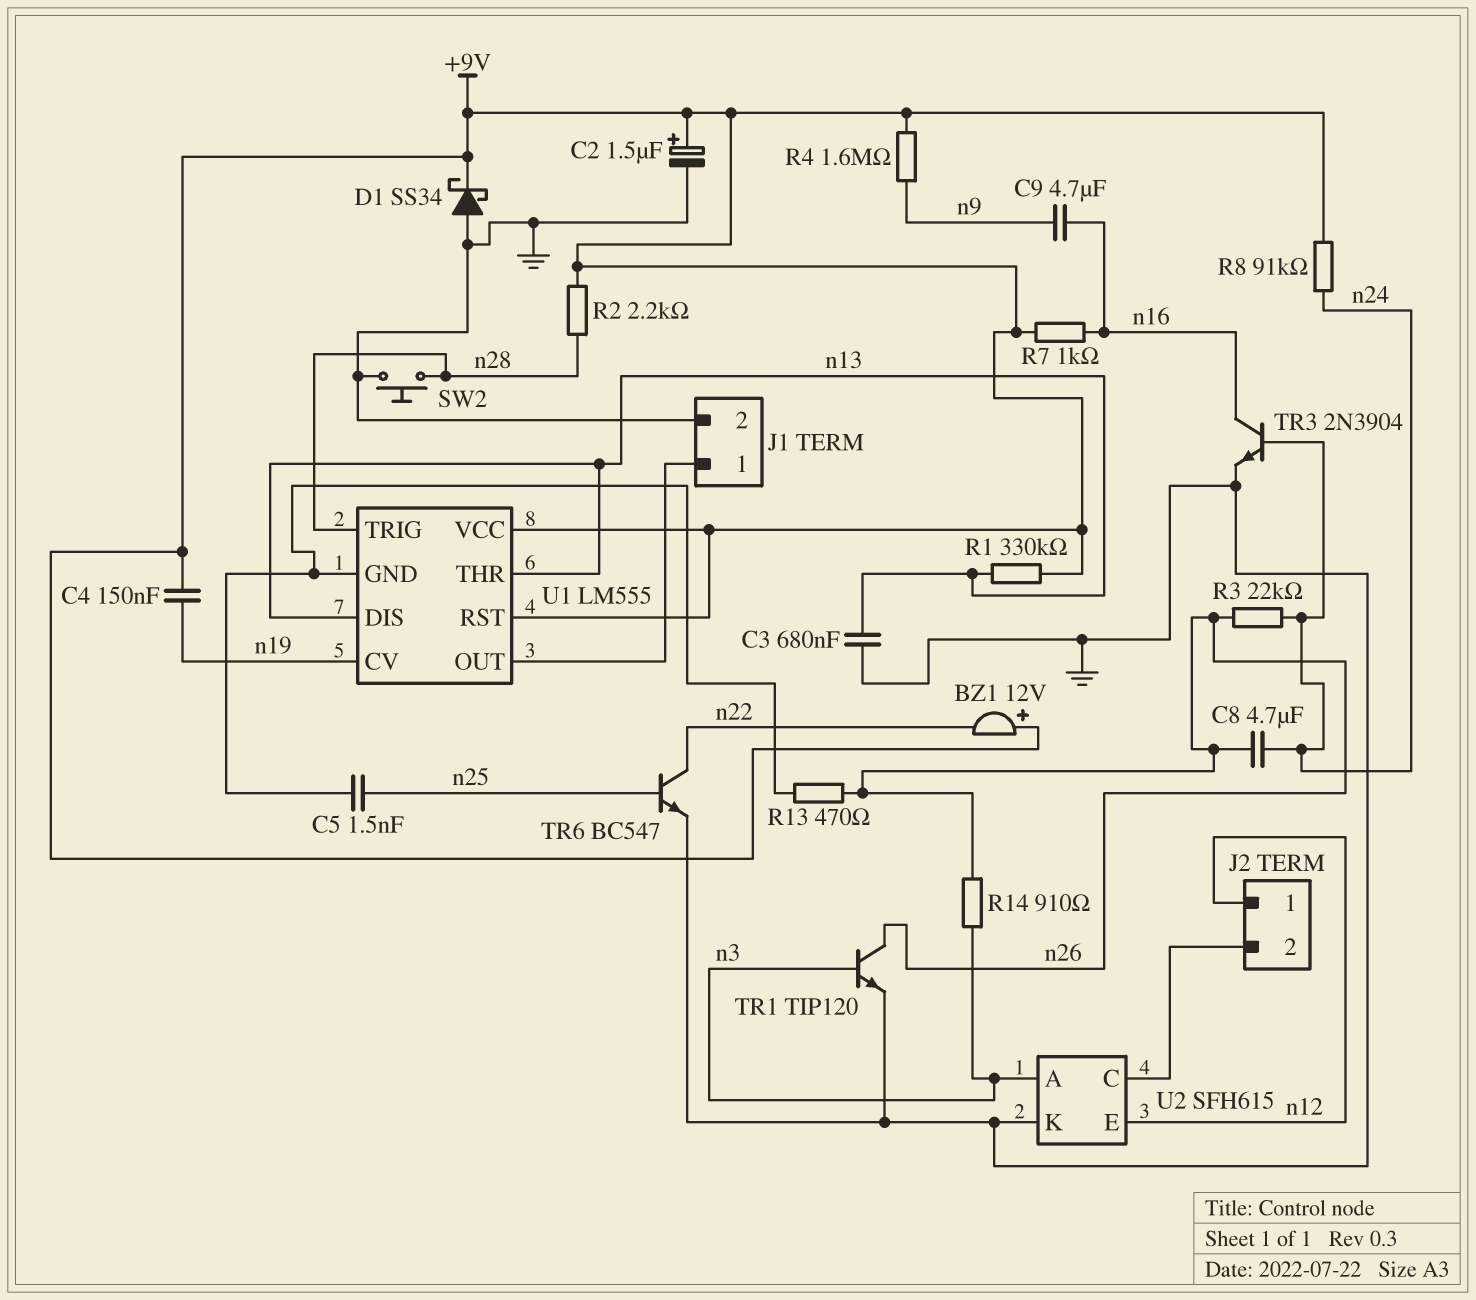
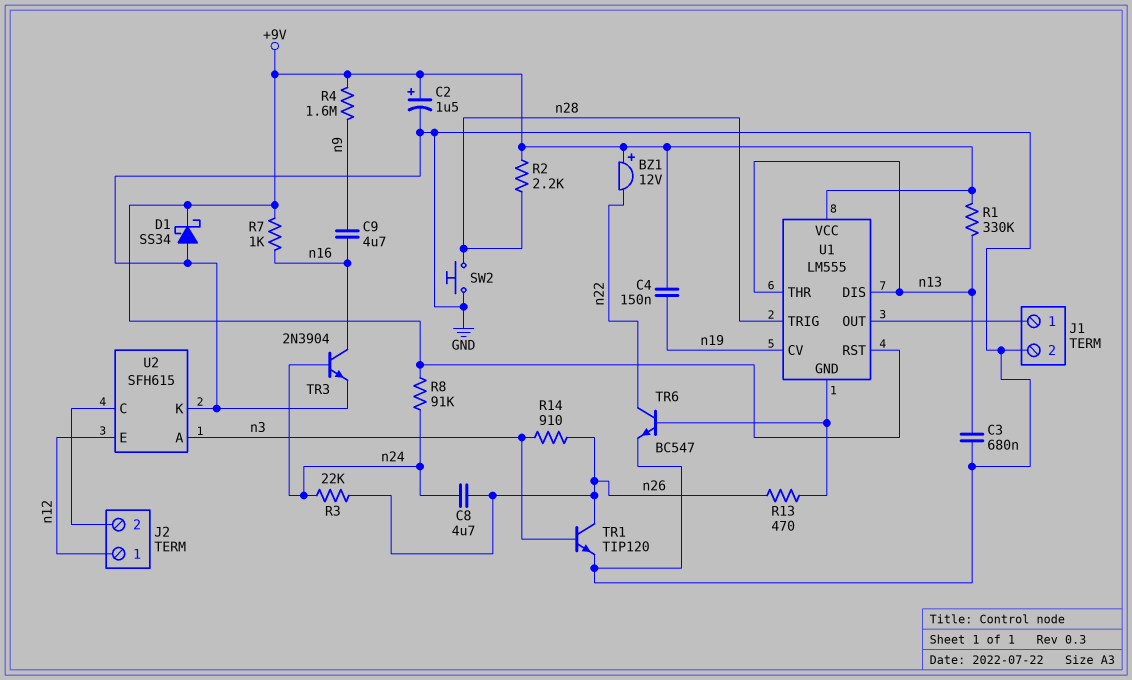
C5: 1.5nF (U1/GND, n25) -> none
TR6: NPN BC547 (B n25, C n22, E GND) -> NPN BC547 (B U1/GND, C n22, E GND)

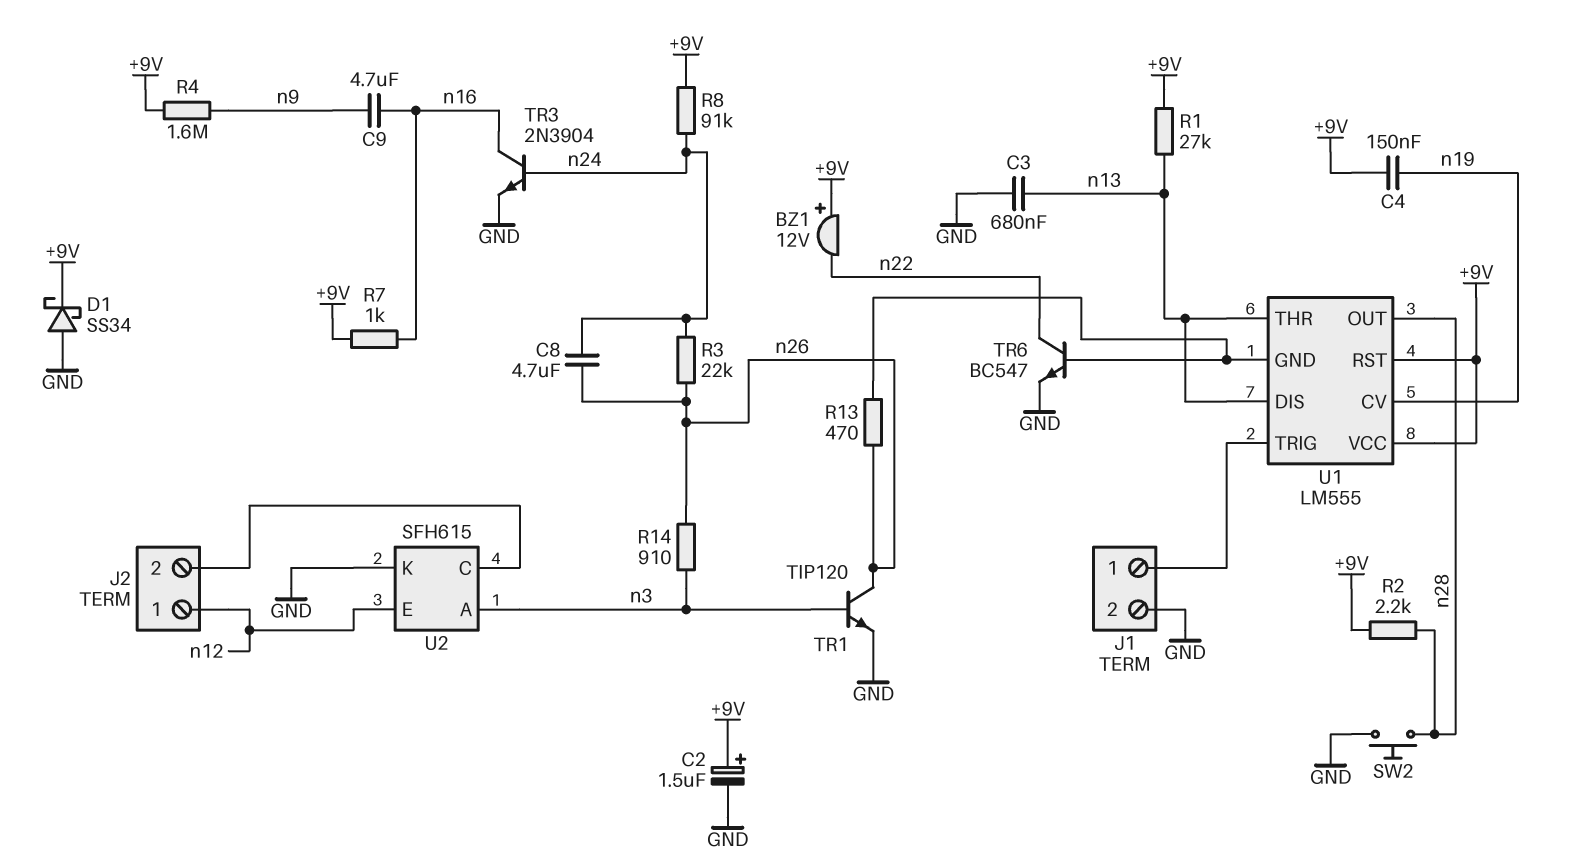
R1: 330k (+9V, n13) -> 27k (+9V, n13)
U1 pin OUT: J1/1 -> n28
U1 pin TRIG: n28 -> J1/1

